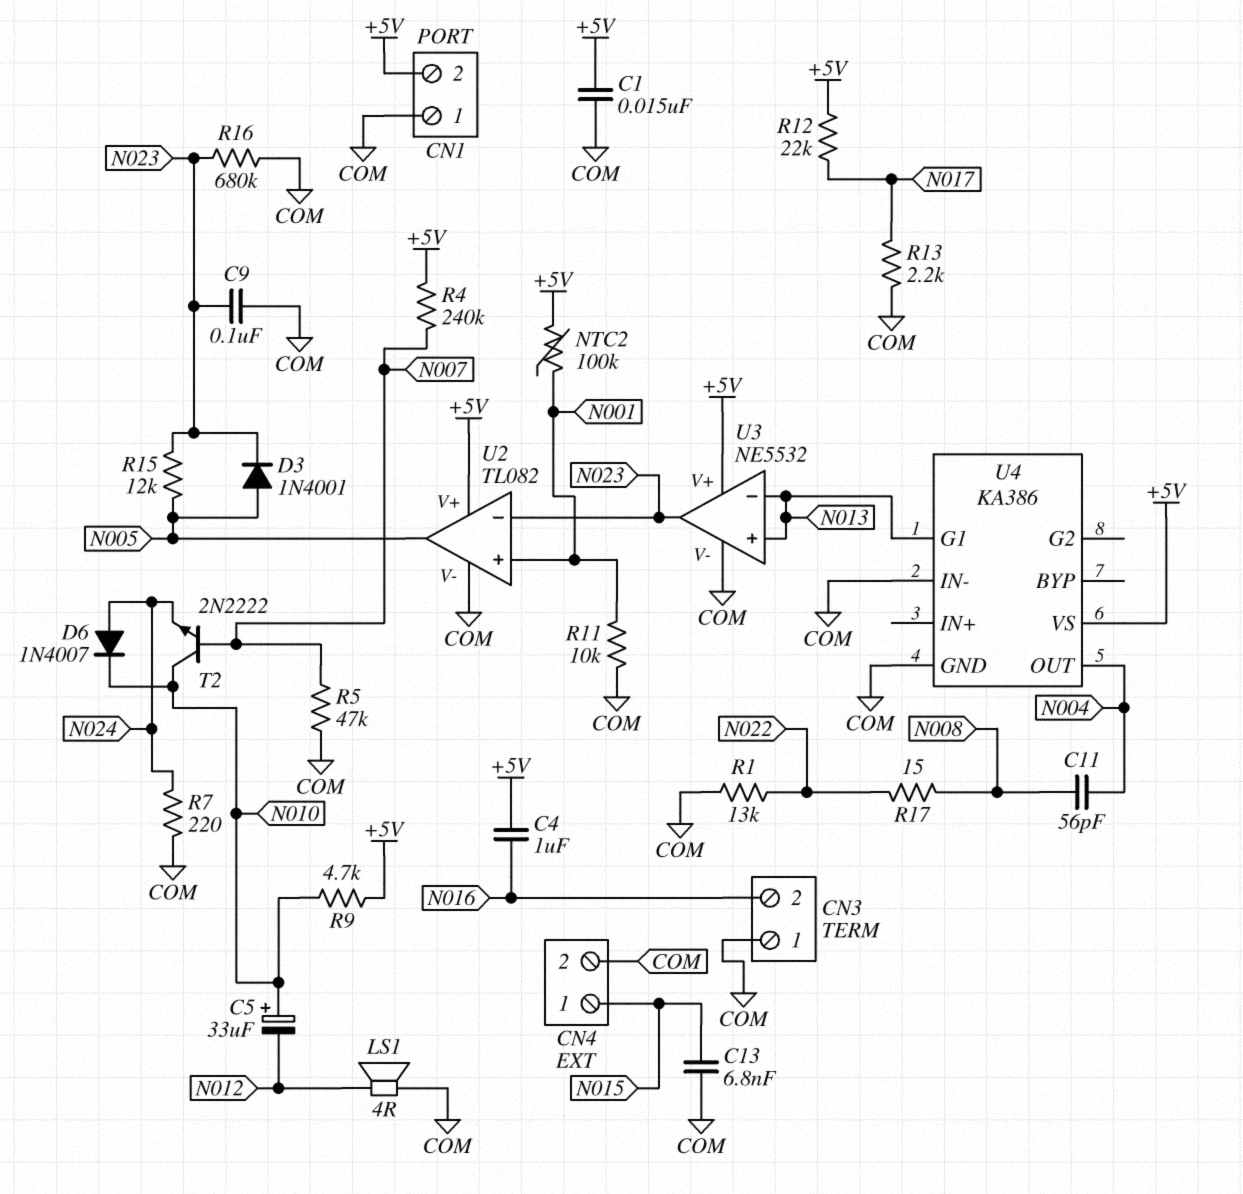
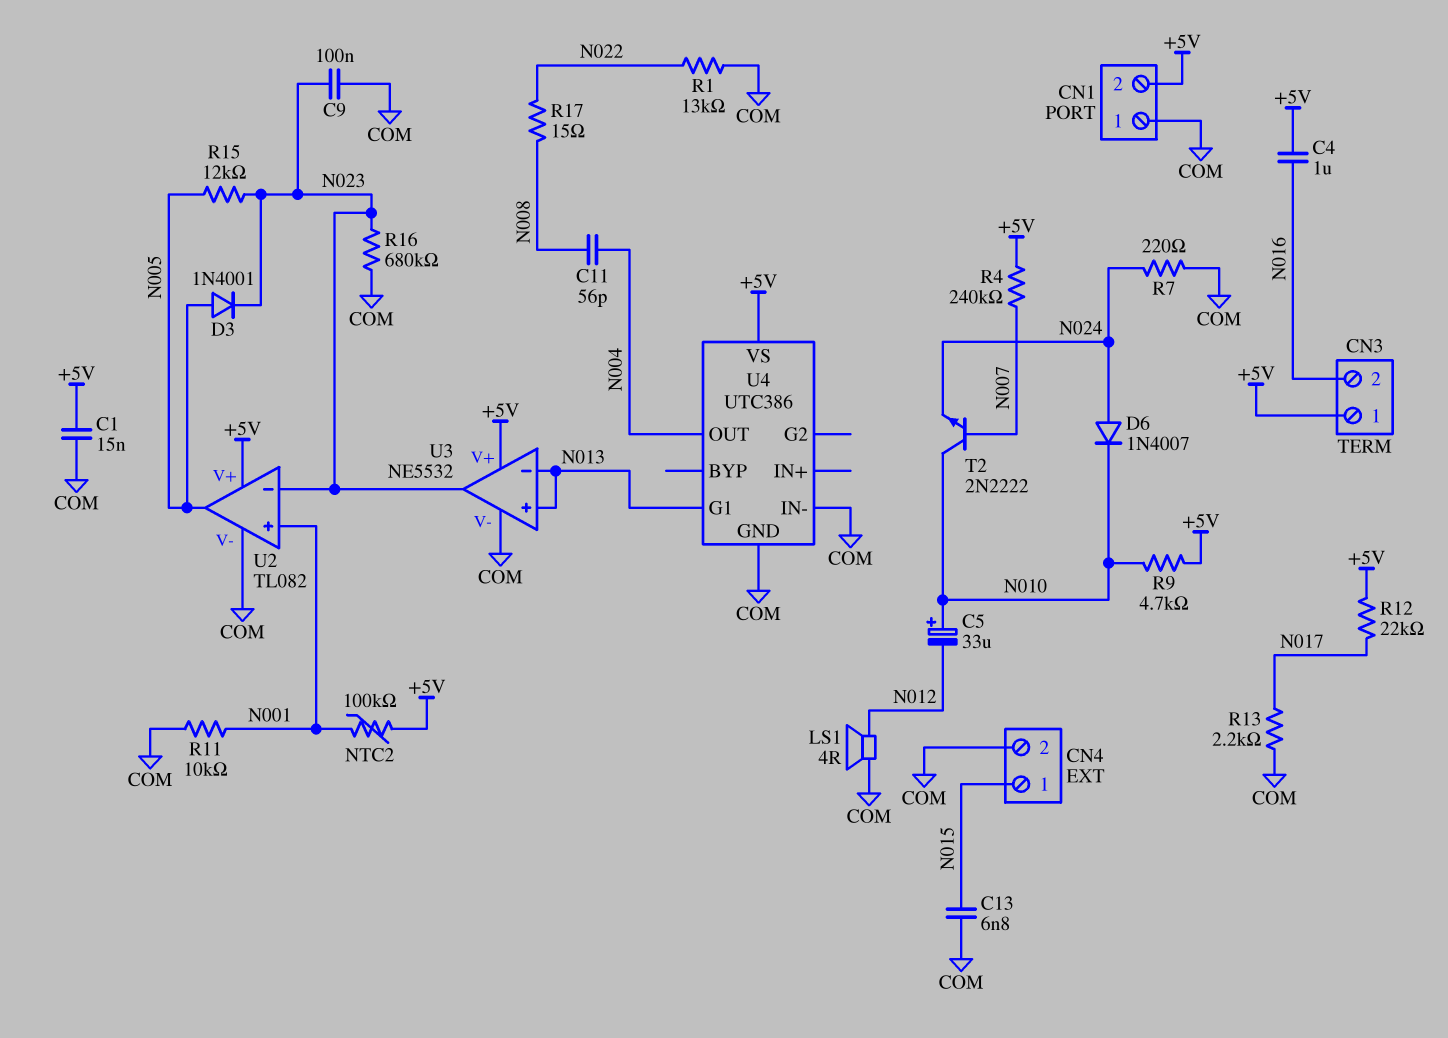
CN3 pin 1: COM -> +5V
R5: 47k (COM, N007) -> none
U4: KA386 -> UTC386

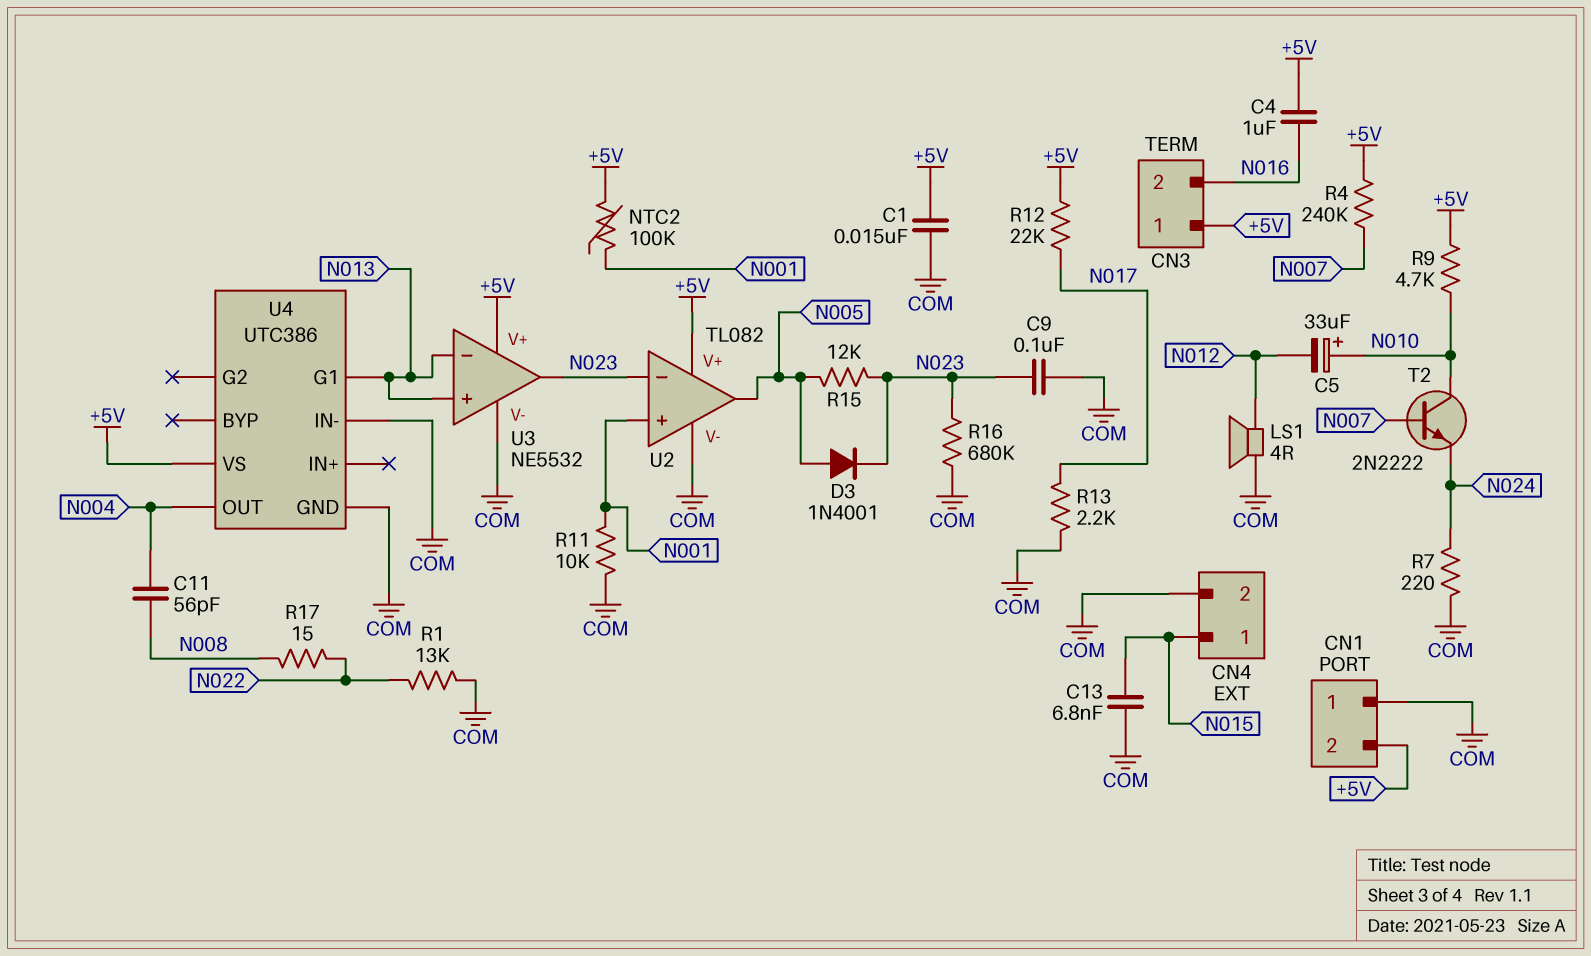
D6: diode 1N4007 (A N024, K N010) -> none

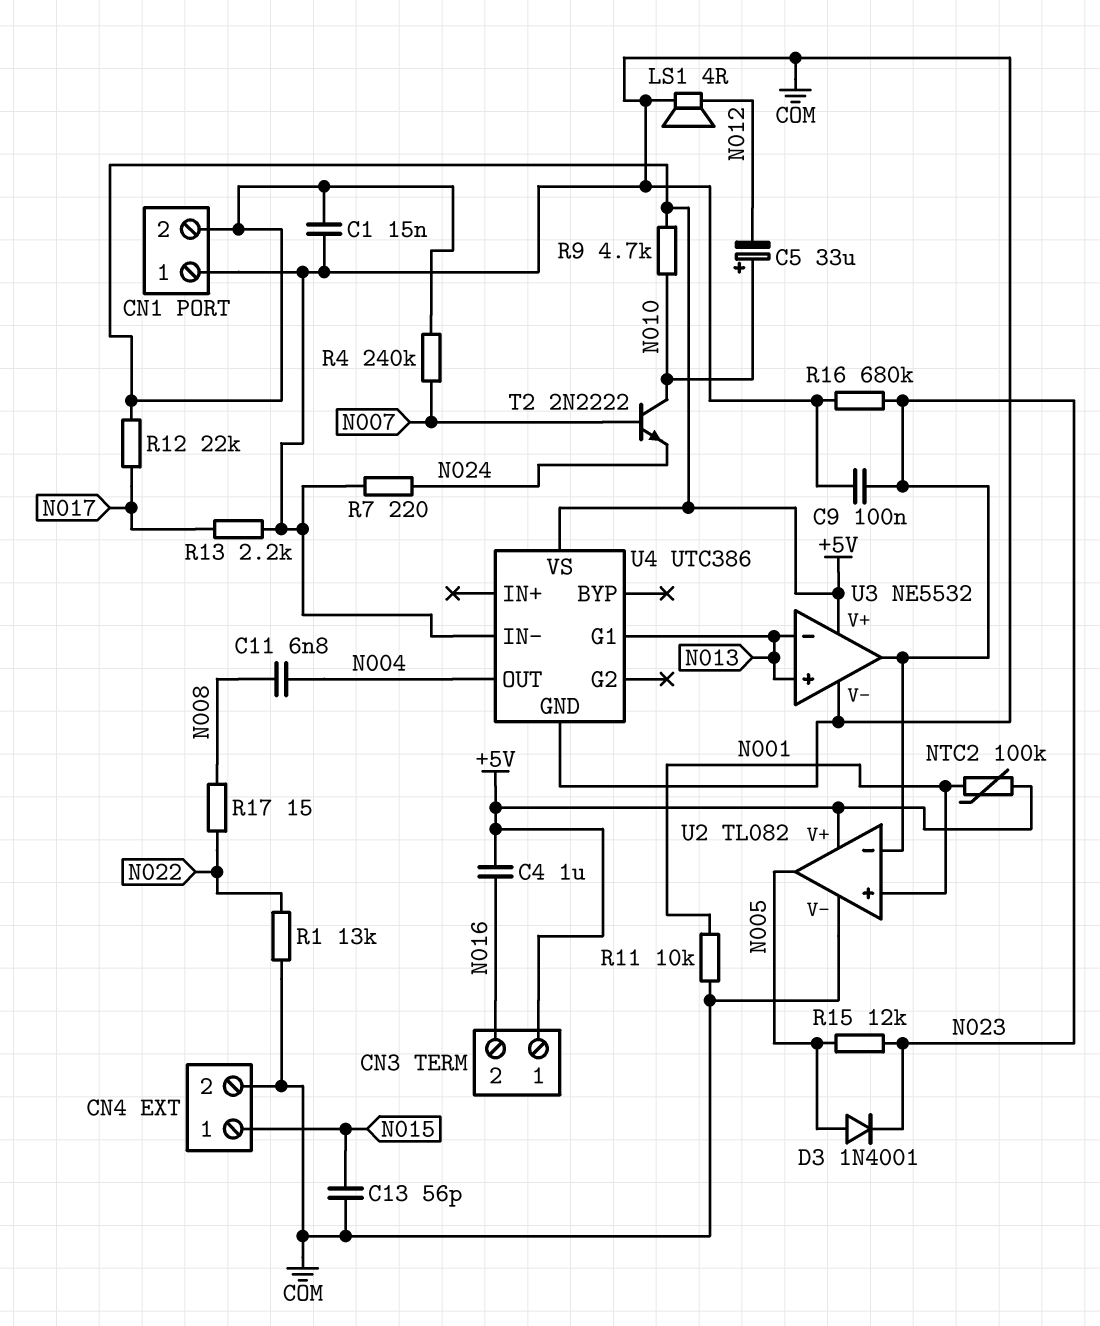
C11: 56pF (N004, N008) -> 6.8nF (N004, N008)
C13: 6.8nF (COM, N015) -> 56pF (COM, N015)

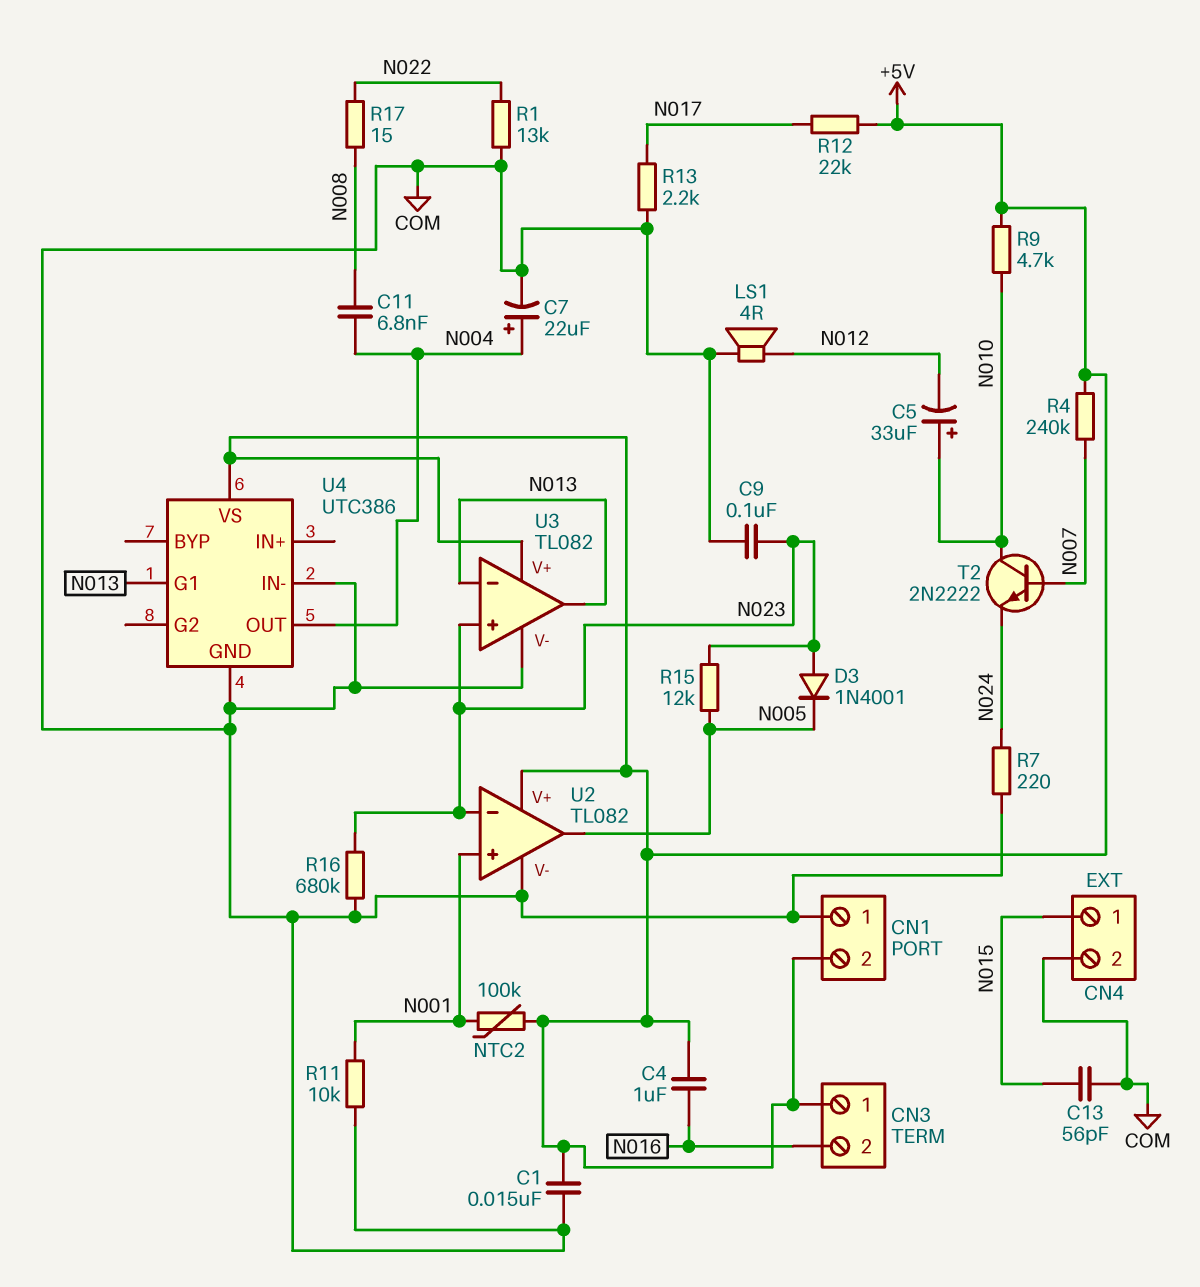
C7: none -> 22uF (plus N004, minus COM)
D3: diode 1N4001 (A N005, K N023) -> diode 1N4001 (A N023, K N005)
U3: NE5532 -> TL082
U3 pin in+: N013 -> N023
U3 pin out: N023 -> N013

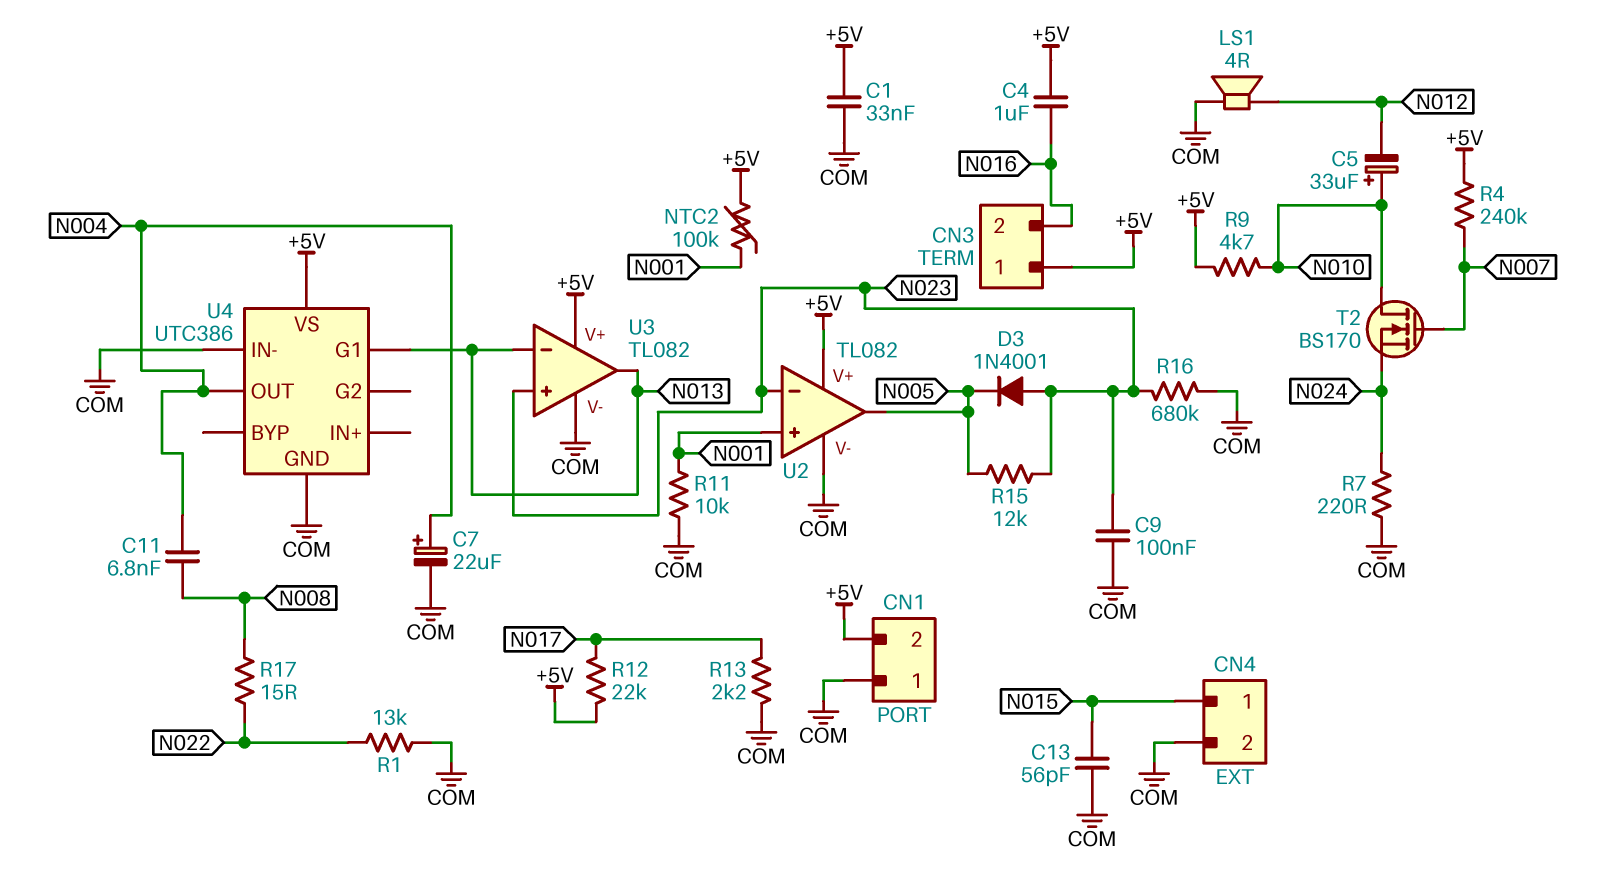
C1: 15nF (+5V, COM) -> 33nF (+5V, COM)
T2: NPN 2N2222 (B N007, C N010, E N024) -> NMOS BS170 (G N007, D N010, S N024)

